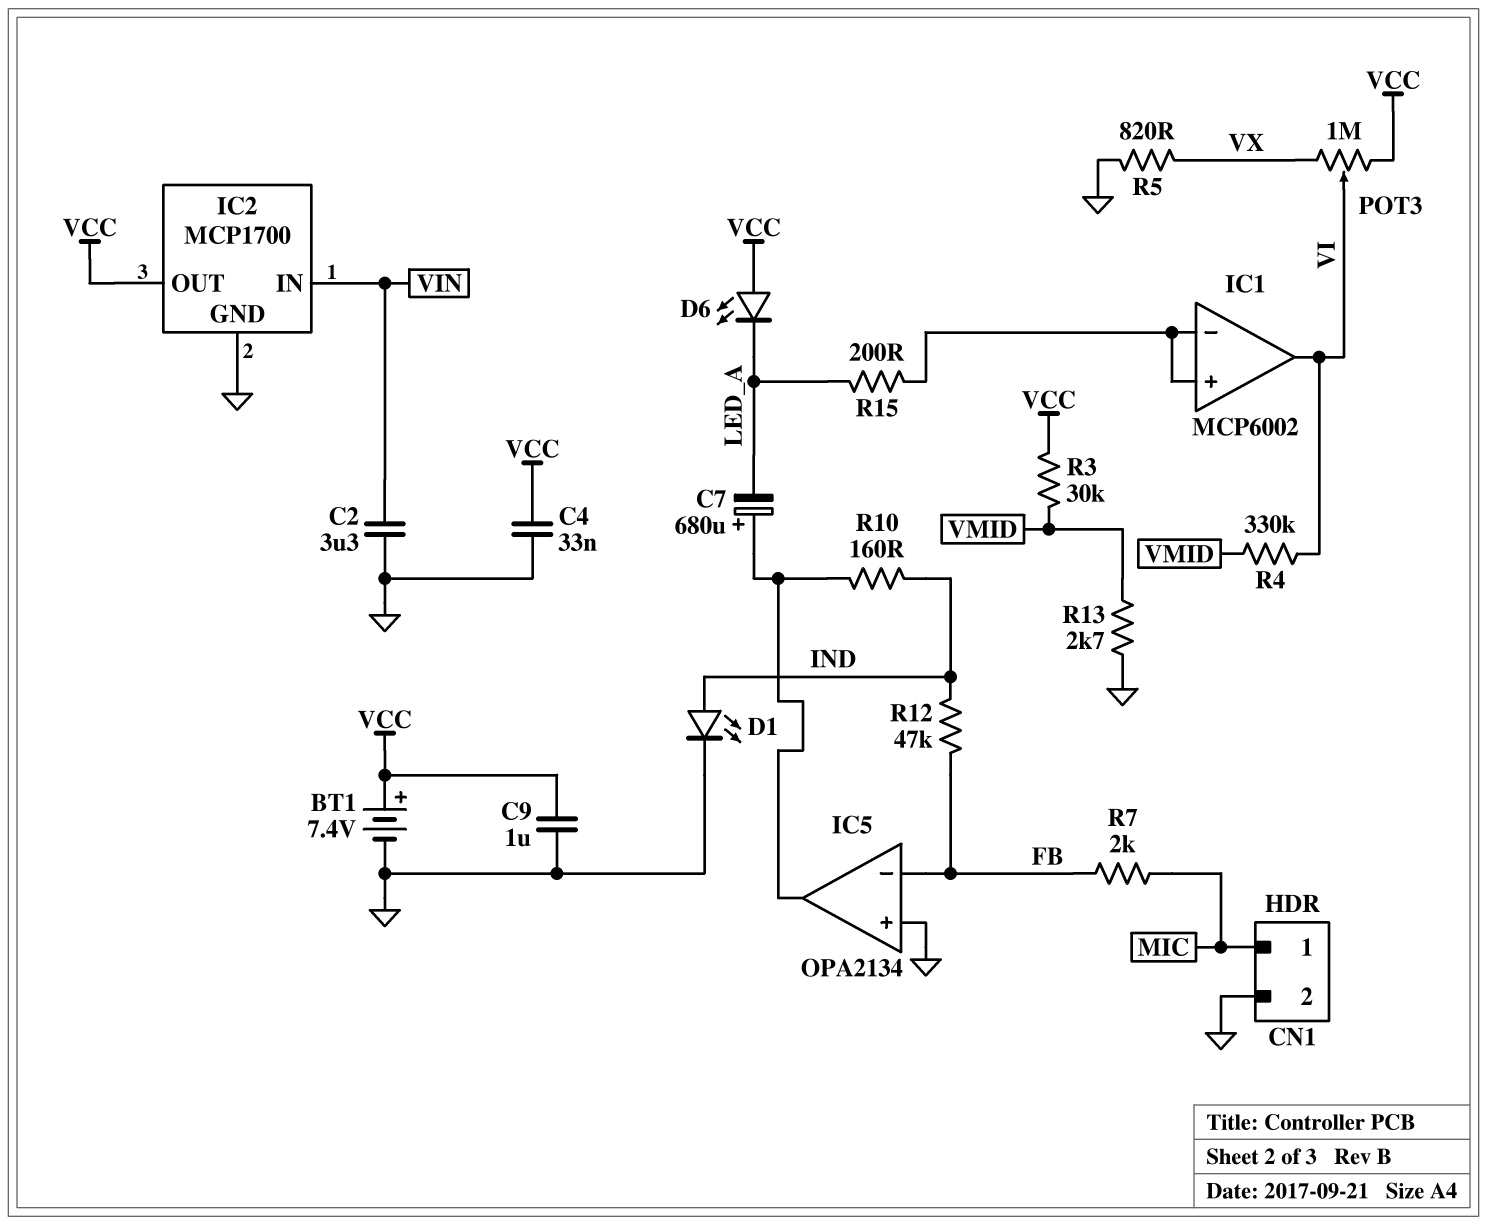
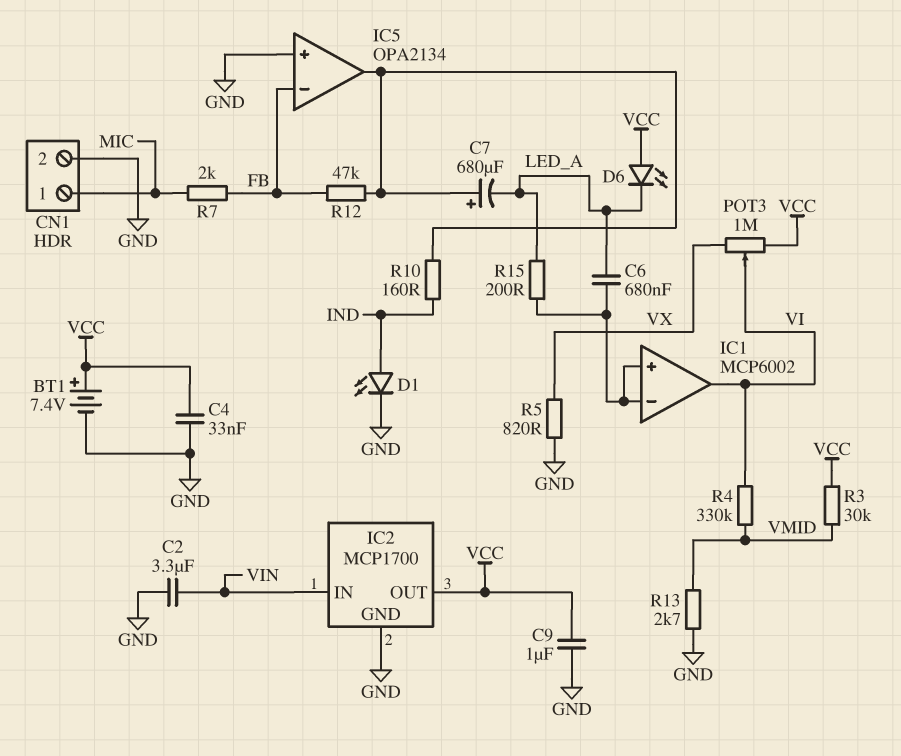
C6: none -> 680nF (IC1/in+, LED_A)
R12: 47k (FB, IND) -> 47k (FB, IC5/out)

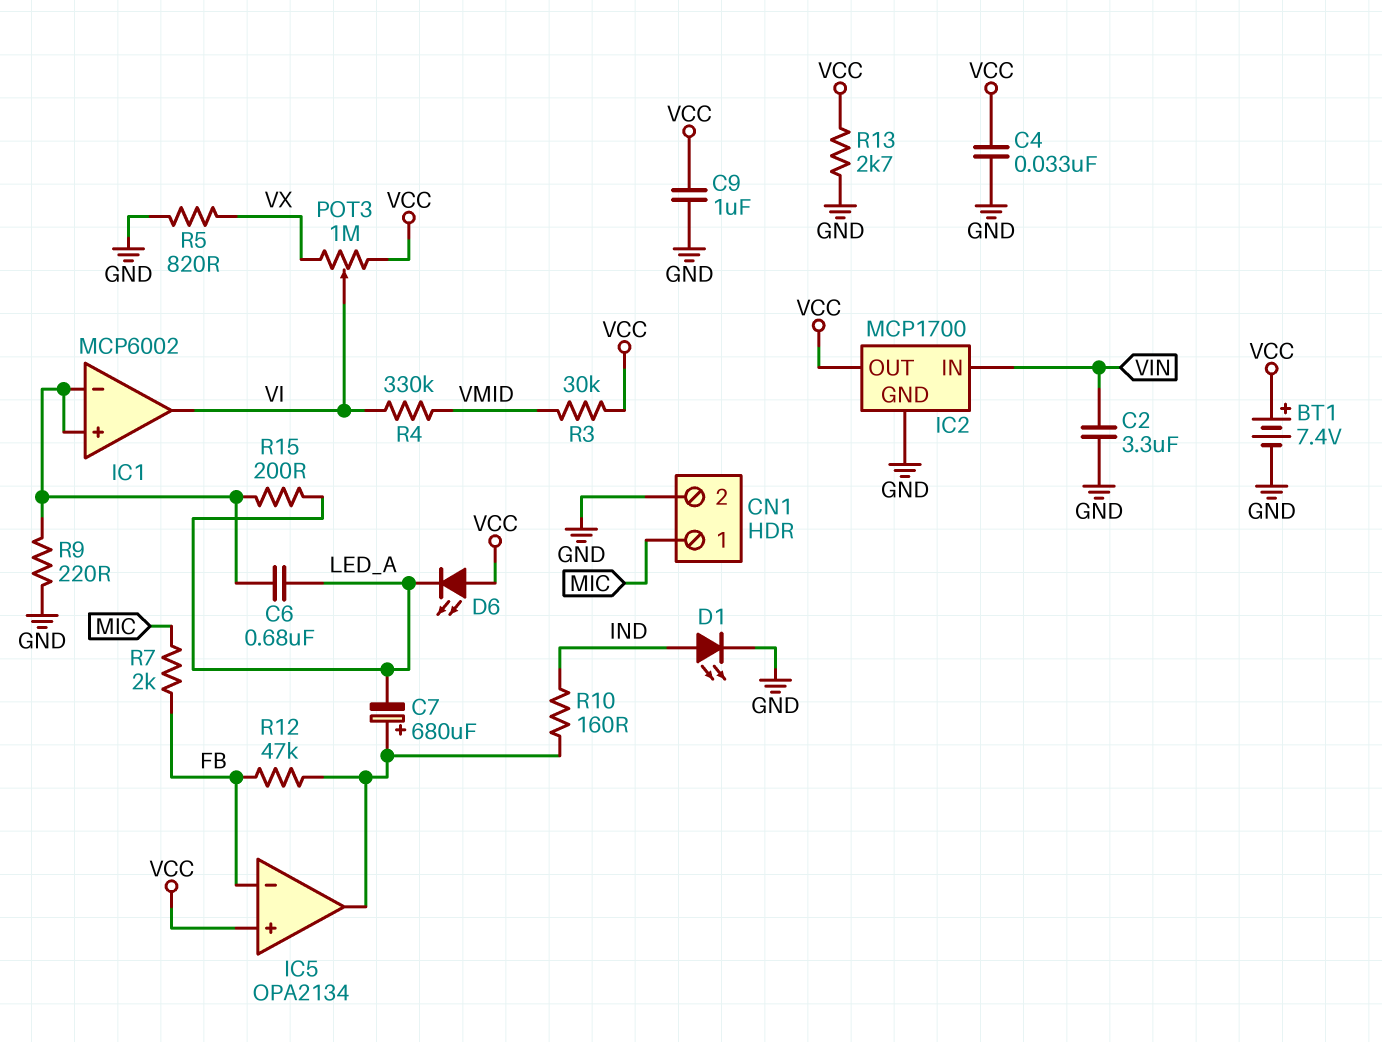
IC5 pin in+: GND -> VCC
R9: none -> 220 (GND, IC1/in+)
R13: 2.7k (GND, VMID) -> 2.7k (GND, VCC)

